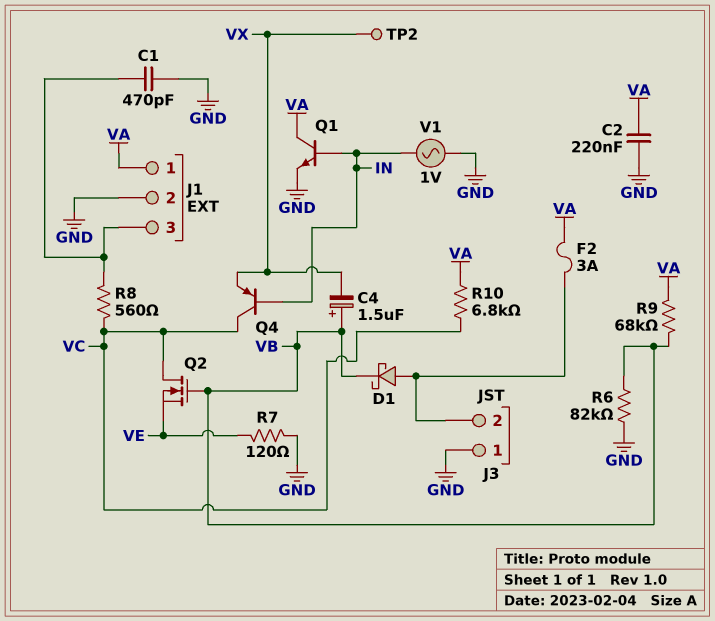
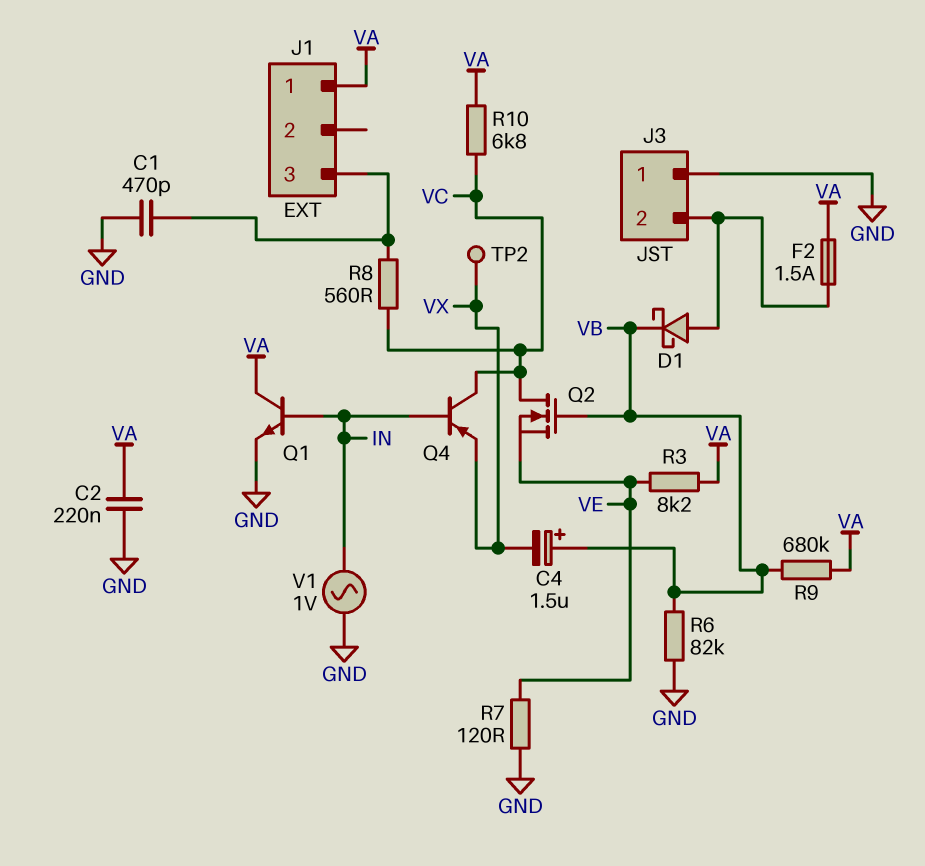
F2: 3A (J3/2, VA) -> 1.5A (J3/2, VA)
J1 pin 2: GND -> none
R3: none -> 8.2k (VA, VE)
R9: 68k (VA, VB) -> 680k (VA, VB)

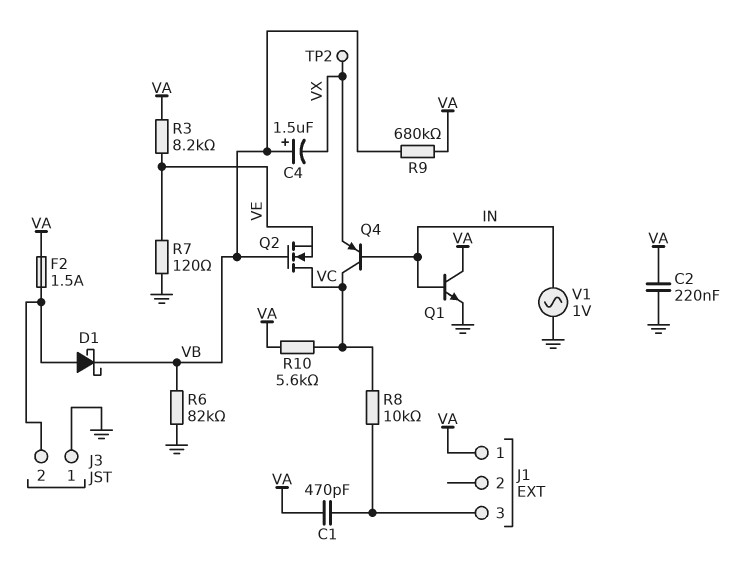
C1: 470pF (GND, J1/3) -> 470pF (J1/3, VA)
R8: 560 (J1/3, VC) -> 10k (J1/3, VC)
R10: 6.8k (VA, VC) -> 5.6k (VA, VC)

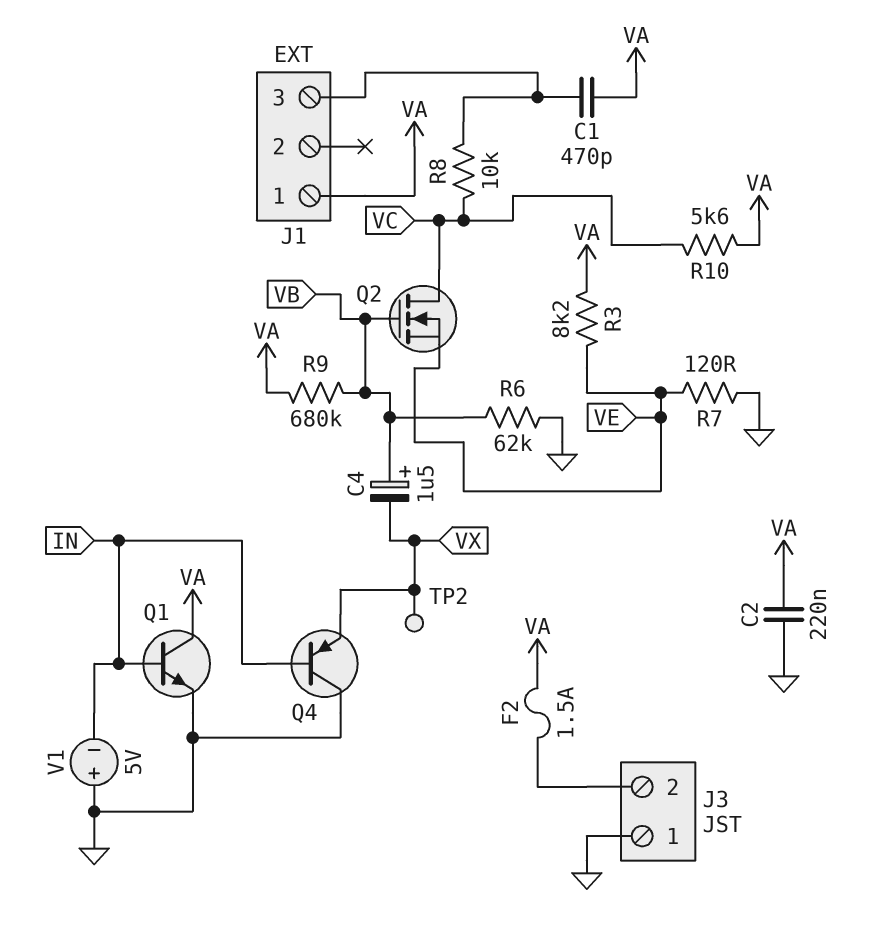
D1: schottky (A J3/2, K VB) -> none
Q4: PNP (B IN, C VC, E VX) -> PNP (B IN, C GND, E VX)
R6: 82k (GND, VB) -> 62k (GND, VB)
V1: AC 1V (GND, IN) -> 5V (plus GND, minus IN)

